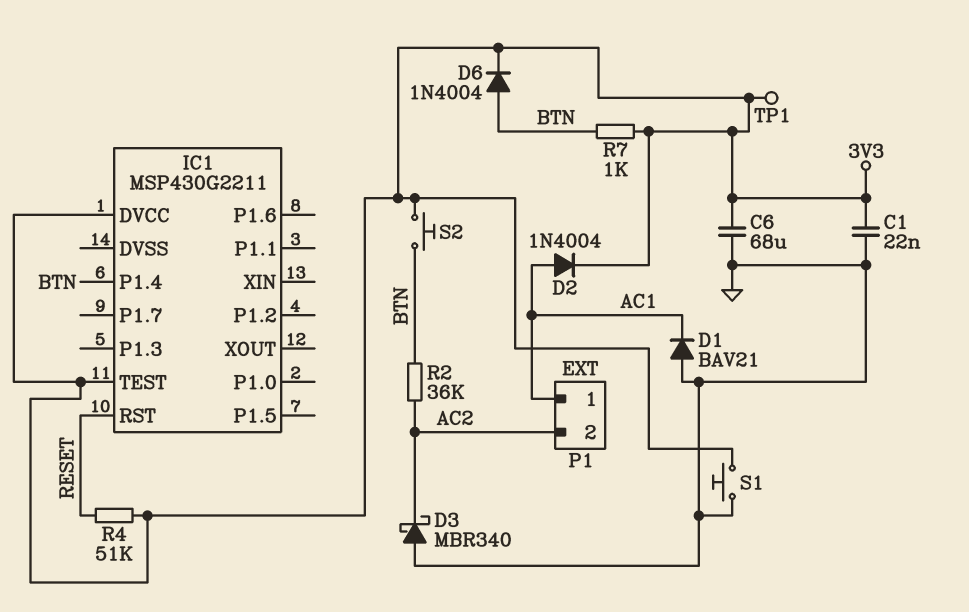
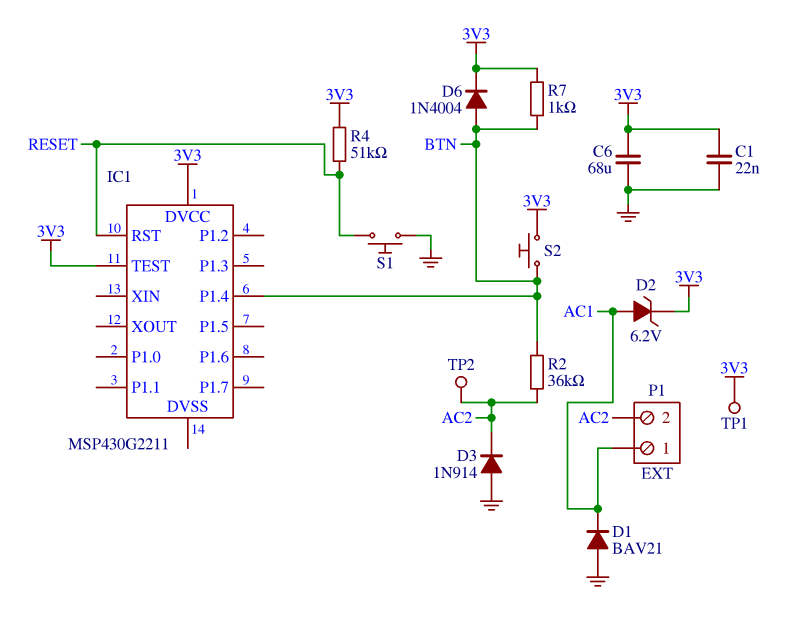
D2: diode 1N4004 (A AC1, K 3V3) -> zener 6.2V (A AC1, K 3V3)
D3: schottky MBR340 (A GND, K AC2) -> diode 1N914 (A GND, K AC2)
S1: button (3V3, GND) -> button (GND, RESET)
TP2: none -> test point (AC2)

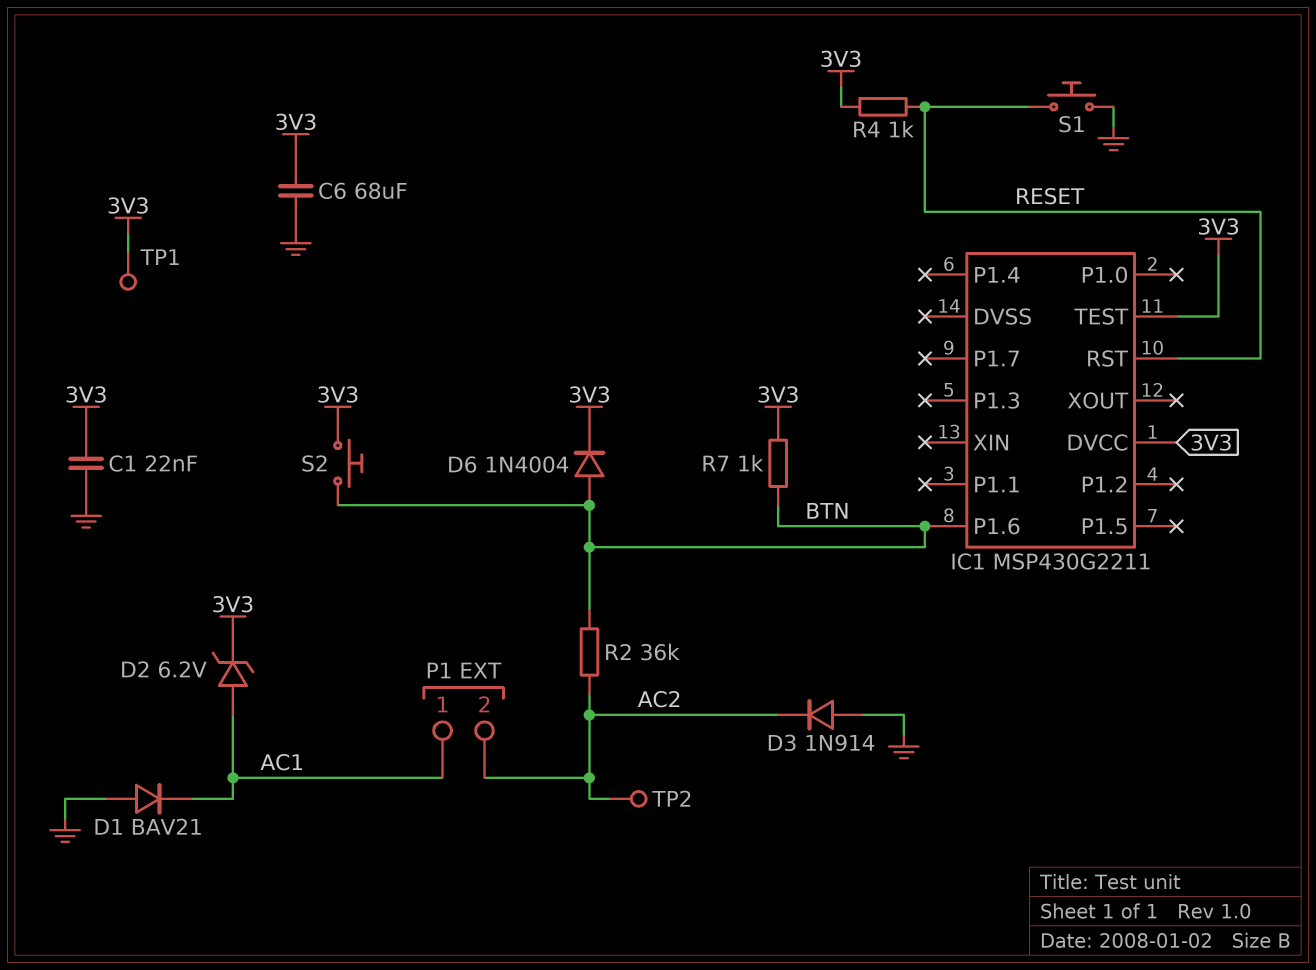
IC1 pin P1.4: BTN -> none
IC1 pin P1.6: none -> BTN
R4: 51k (3V3, RESET) -> 1k (3V3, RESET)

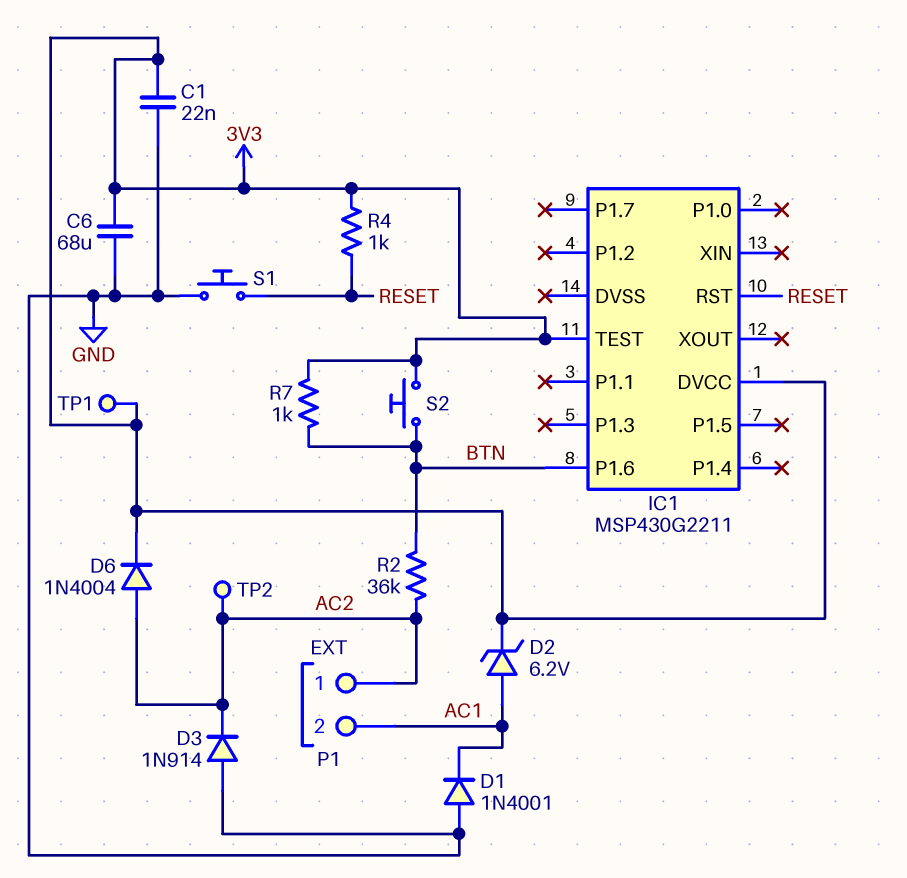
D1: diode BAV21 (A GND, K AC1) -> diode 1N4001 (A GND, K AC1)
D6: diode 1N4004 (A BTN, K 3V3) -> diode 1N4004 (A AC2, K 3V3)
P1 pin 1: AC1 -> AC2
P1 pin 2: AC2 -> AC1

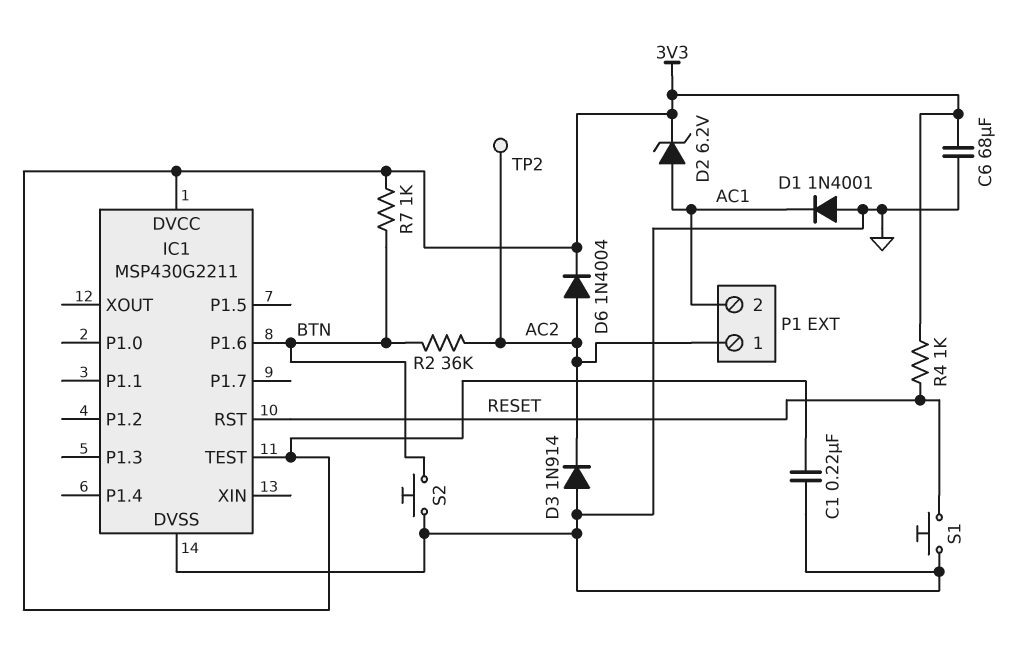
C1: 22nF (3V3, GND) -> 220nF (3V3, GND)
IC1 pin DVSS: none -> GND
S2: button (3V3, BTN) -> button (BTN, GND)
TP1: test point (3V3) -> none

